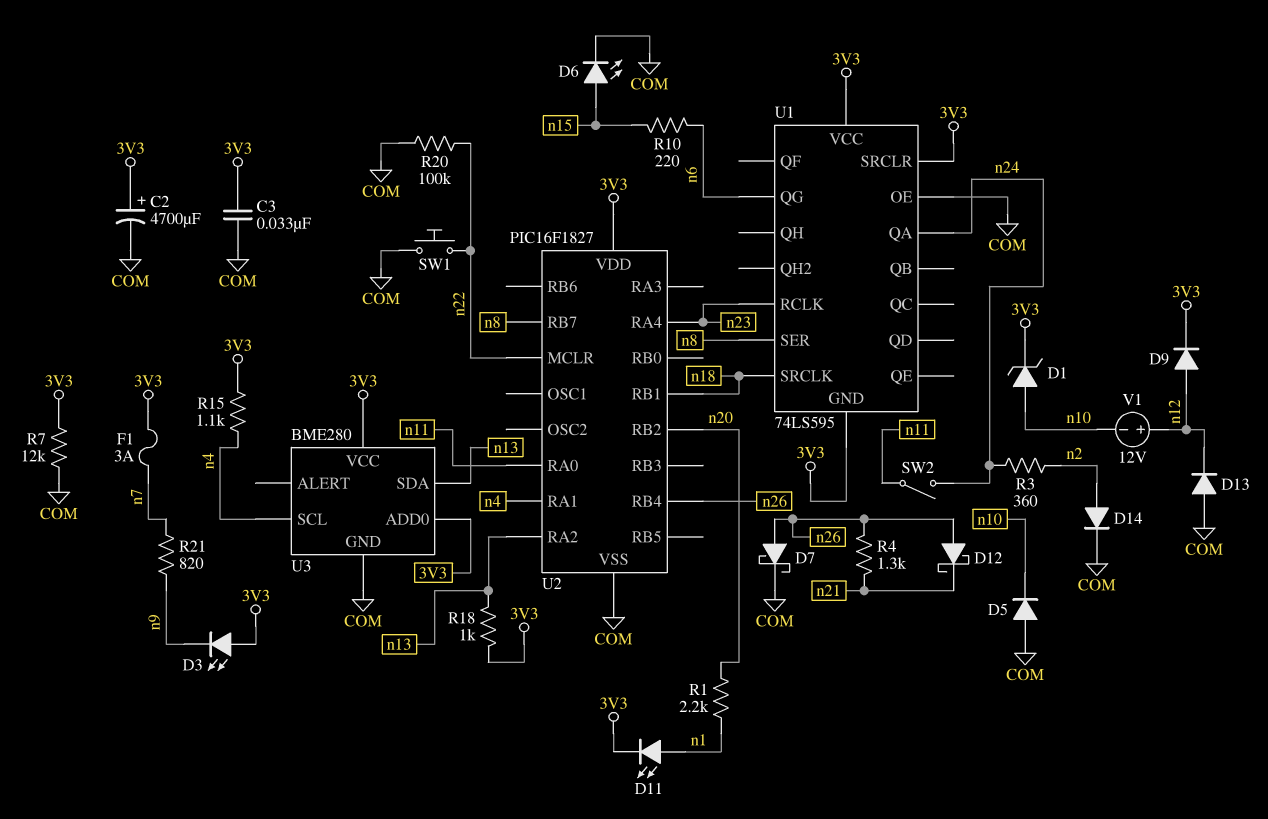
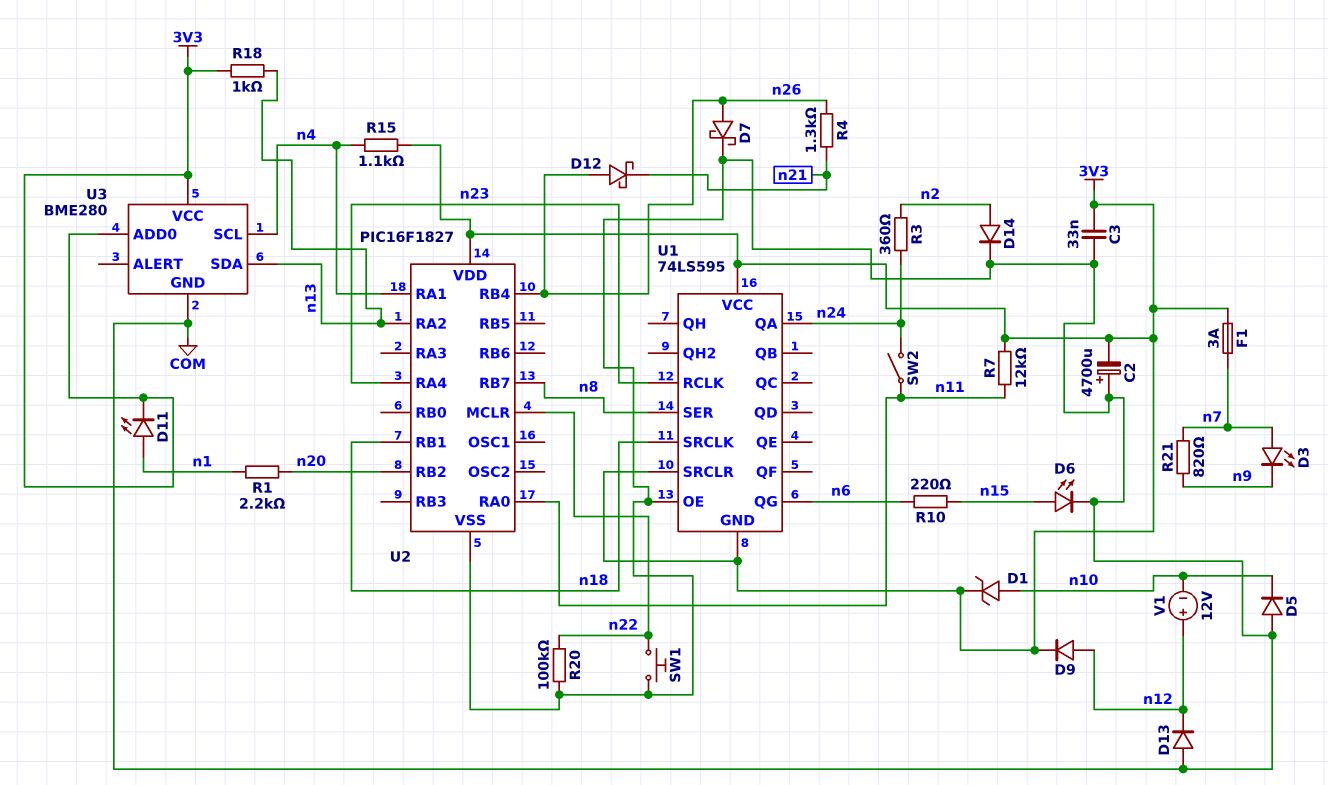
C2: 4700uF (plus 3V3, minus COM) -> 4700uF (plus COM, minus 3V3)
D3: LED (A 3V3, K n9) -> LED (A n7, K n9)
R7: 12k (3V3, COM) -> 12k (3V3, n11)

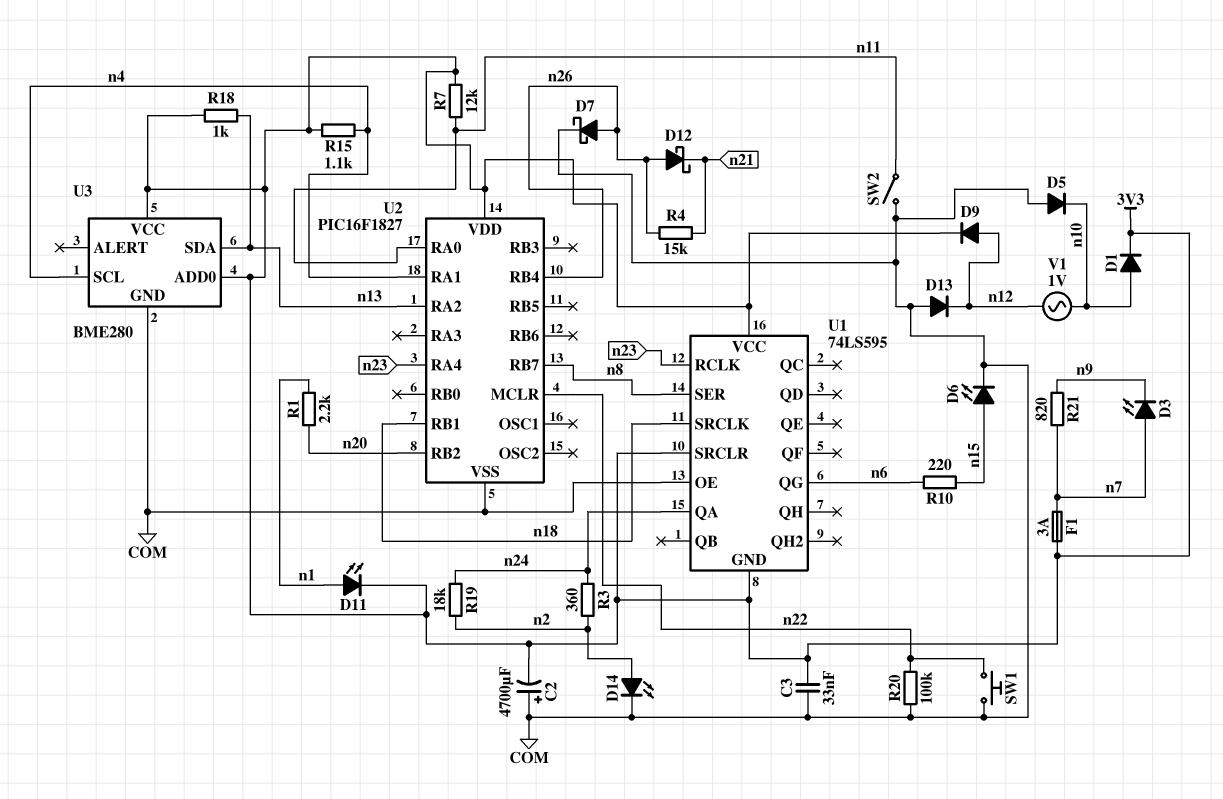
D1: zener (A n10, K 3V3) -> diode (A n10, K 3V3)
D14: diode (A n2, K COM) -> LED (A n2, K COM)
R4: 1.3k (n21, n26) -> 15k (n21, n26)
R19: none -> 18k (n2, n24)
SW2: switch (n11, n24) -> switch (COM, n11)
V1: 12V (plus n12, minus n10) -> AC 1V (n10, n12)

